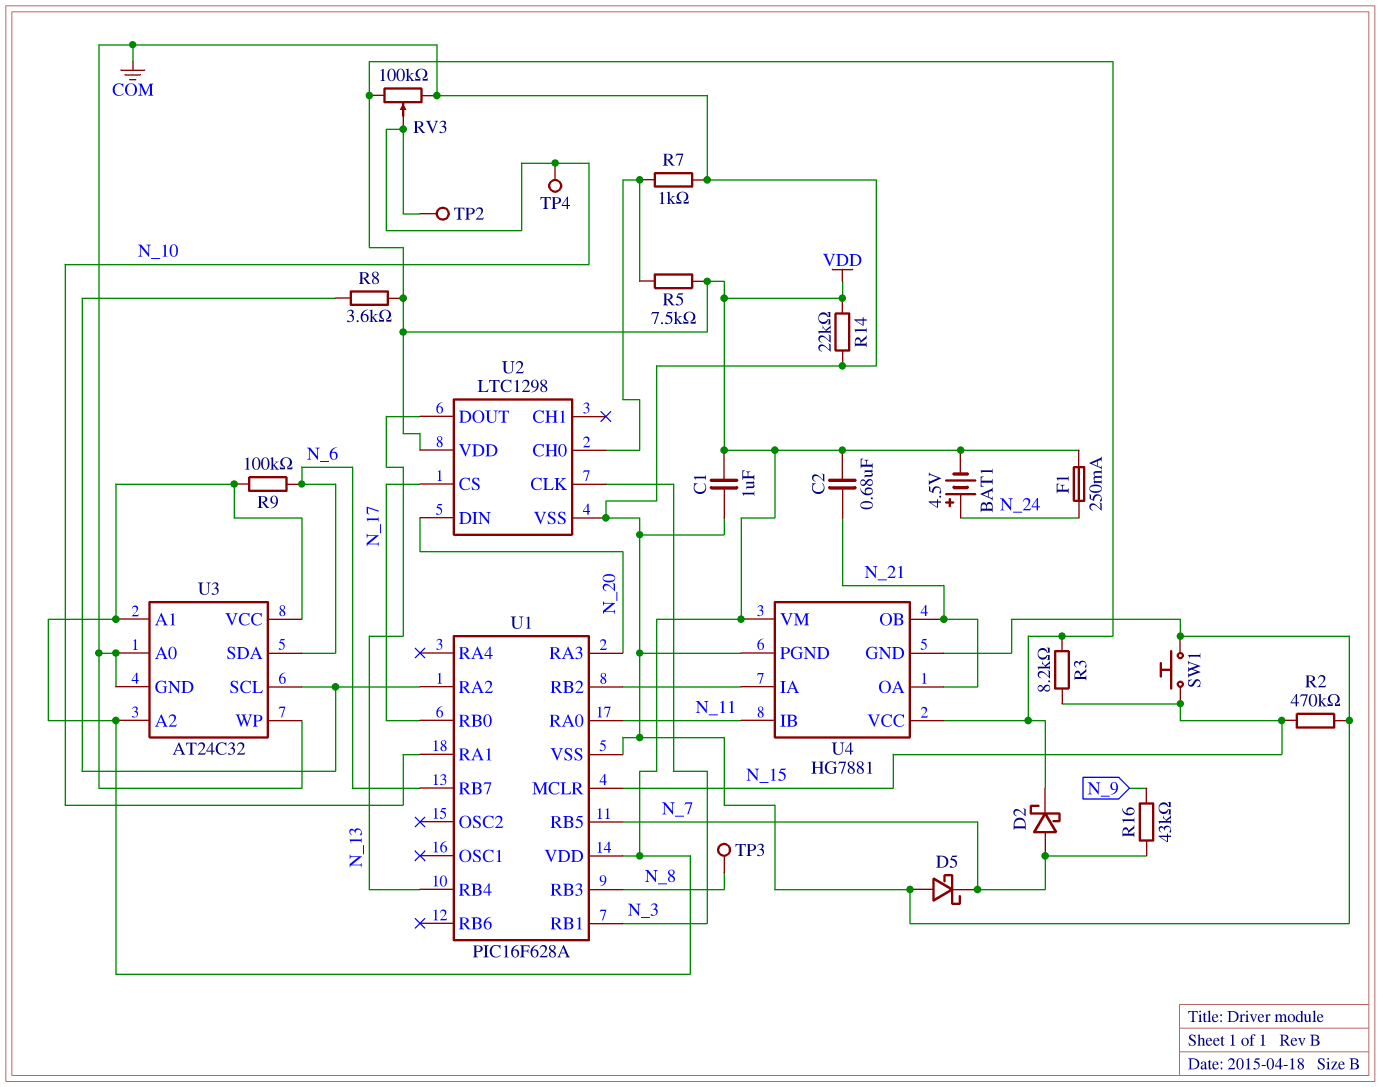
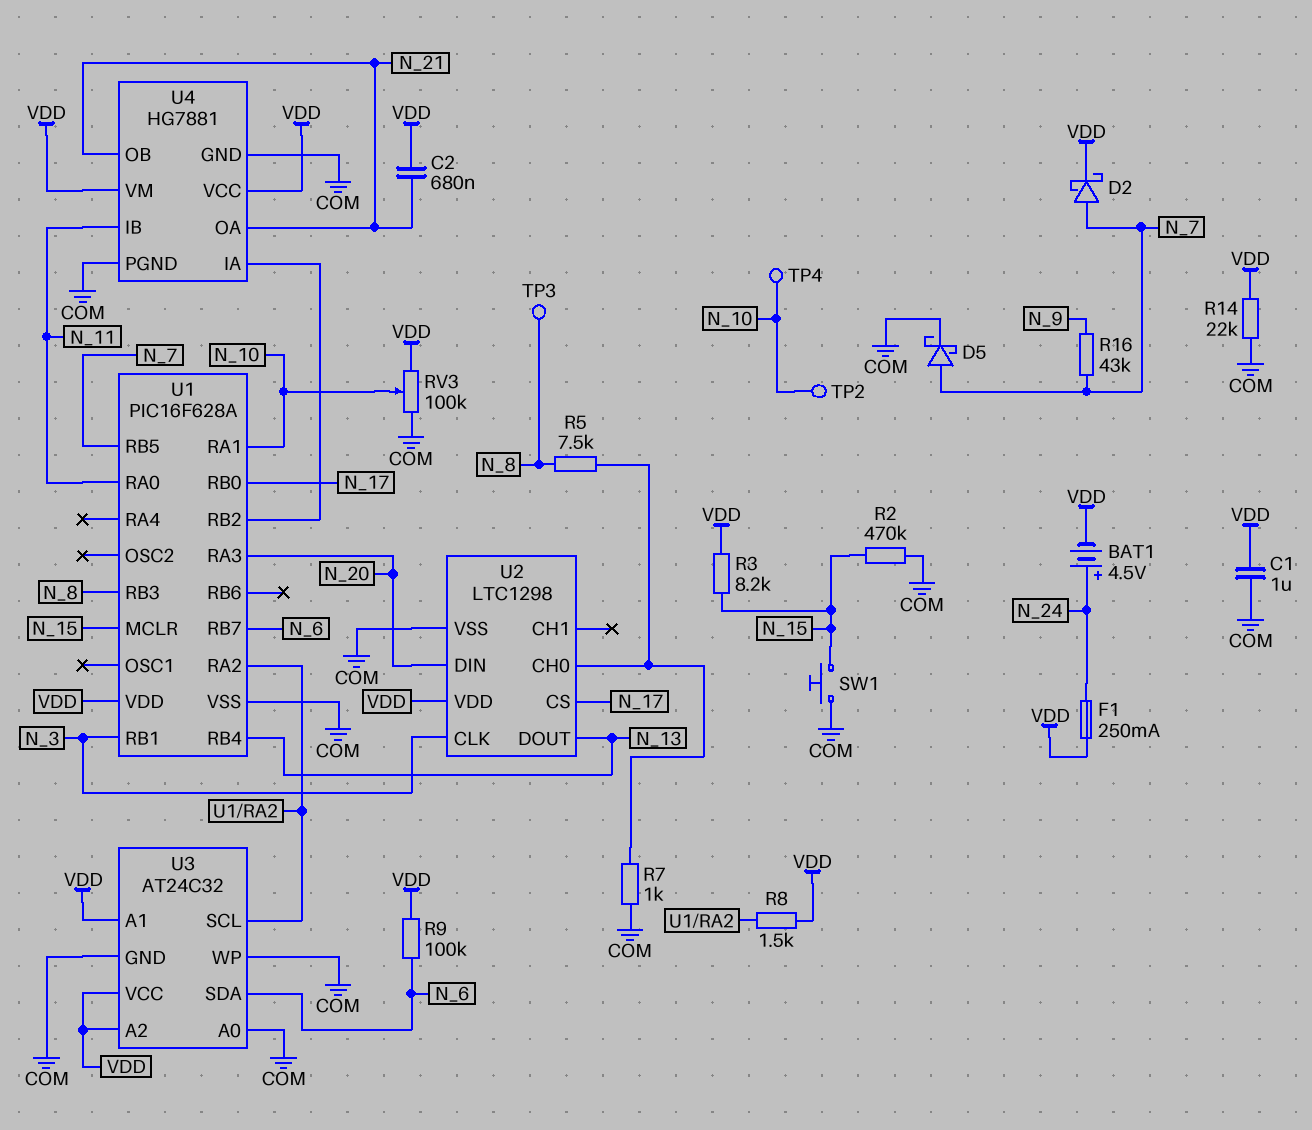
D5: schottky (A COM, K N_7) -> schottky (A N_7, K COM)
R5: 7.5k (U2/CH0, VDD) -> 7.5k (N_8, U2/CH0)
R8: 3.6k (U1/RA2, VDD) -> 1.5k (U1/RA2, VDD)

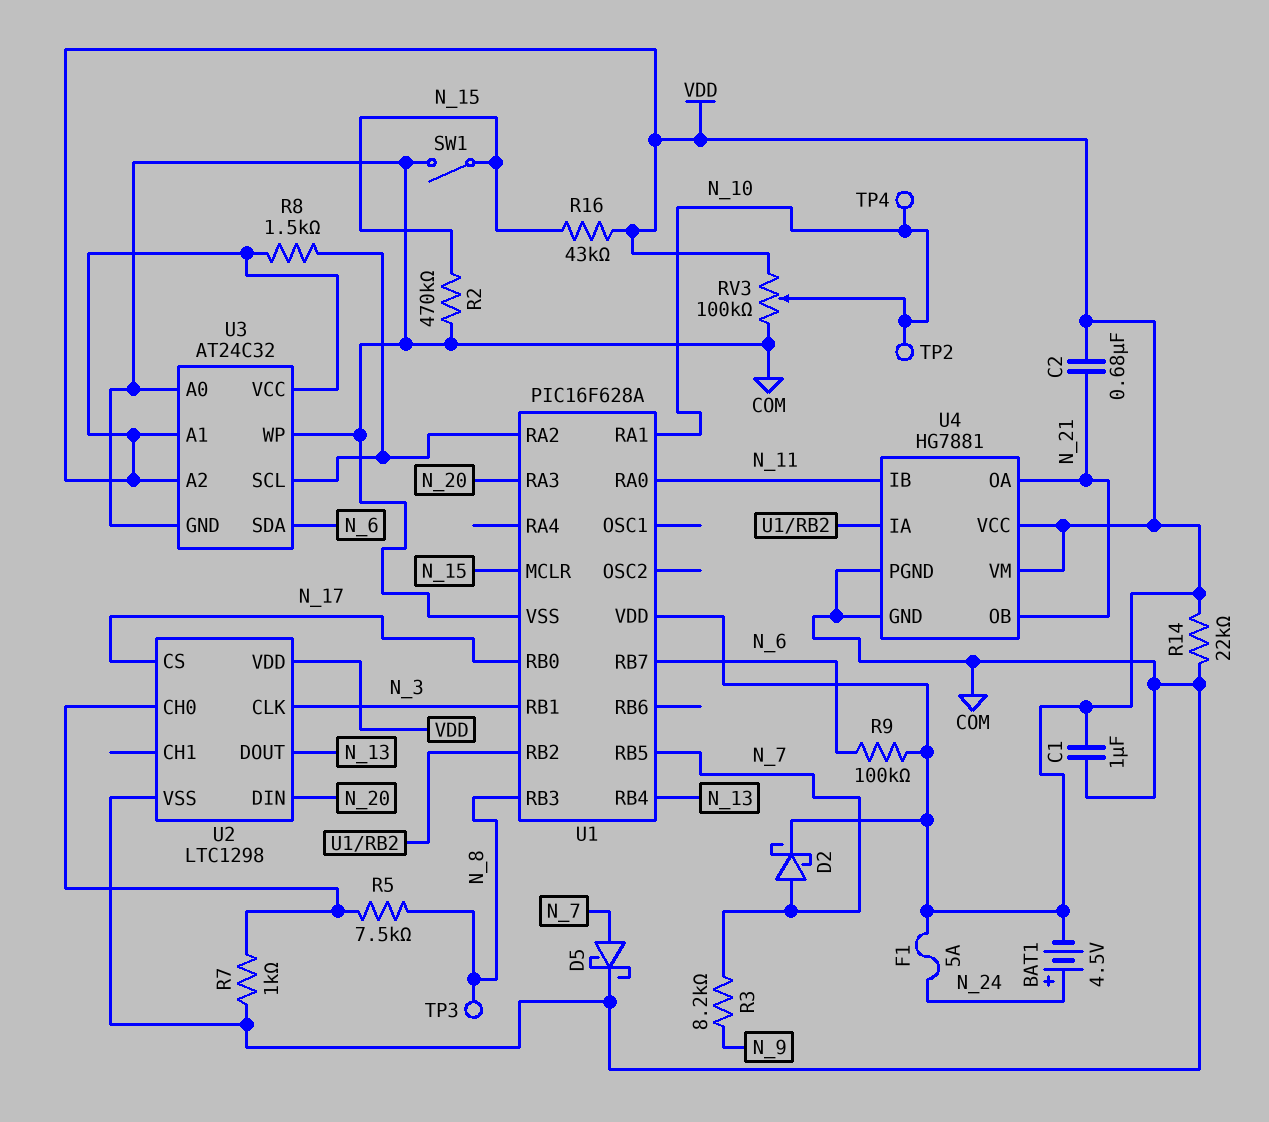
F1: 250mA (N_24, VDD) -> 5A (N_24, VDD)
R3: 8.2k (N_15, VDD) -> 8.2k (N_7, N_9)
R16: 43k (N_7, N_9) -> 43k (N_15, VDD)
SW1: button (COM, N_15) -> switch (COM, N_15)

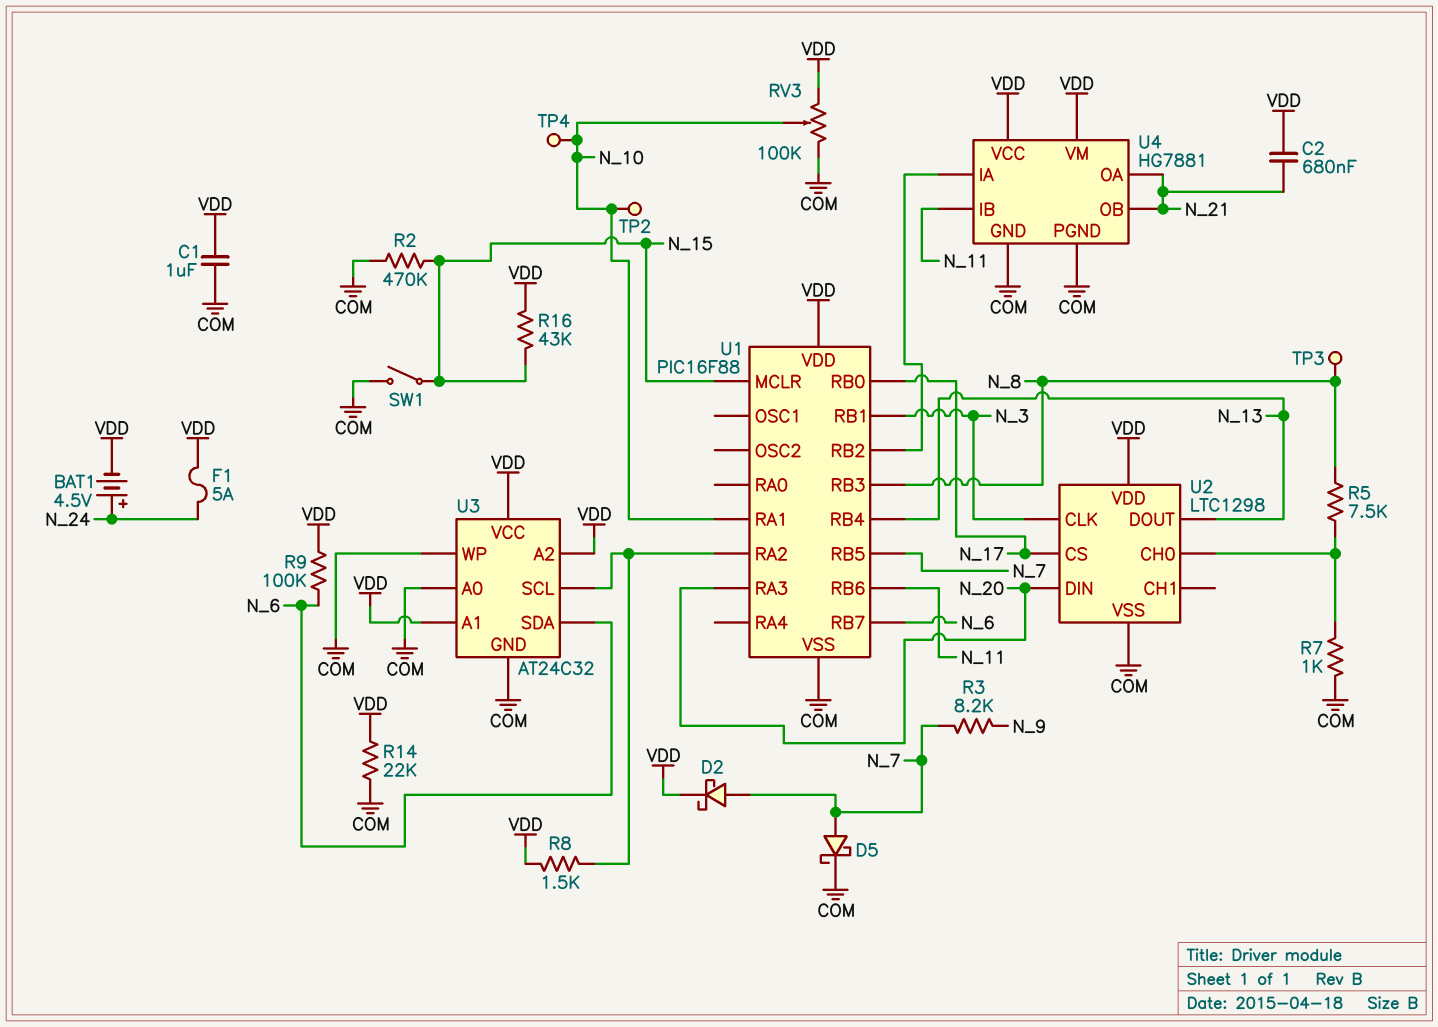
U1: PIC16F628A -> PIC16F88
U1 pin RA0: N_11 -> none
U1 pin RB6: none -> N_11

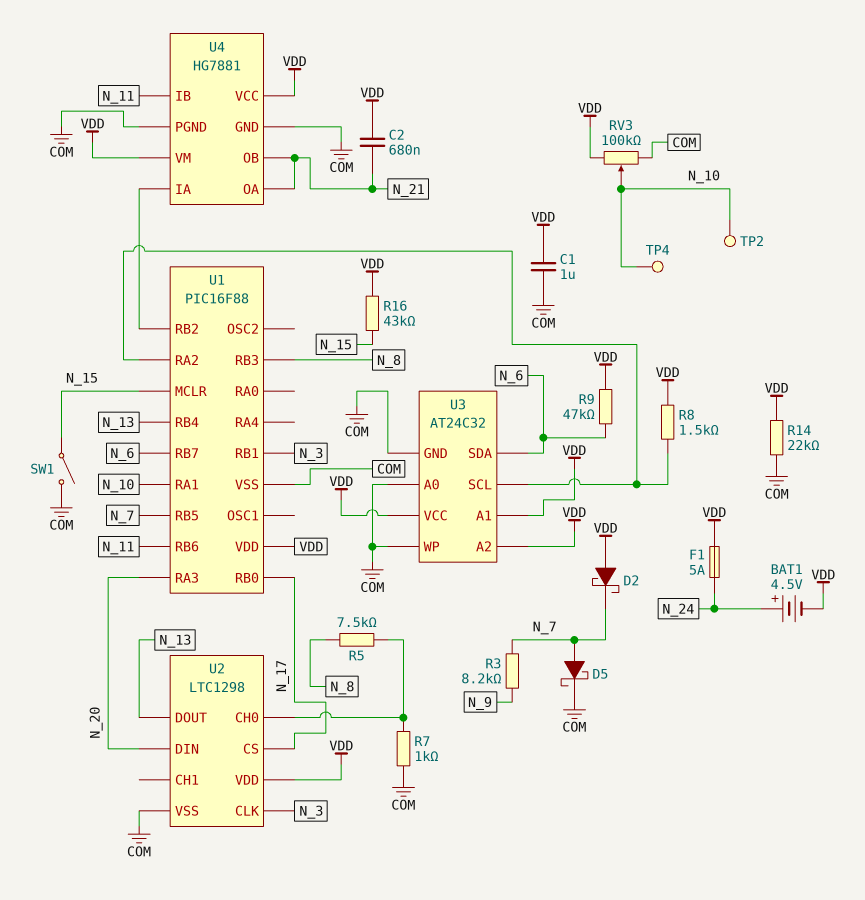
D2: schottky (A N_7, K VDD) -> schottky (A VDD, K N_7)
R2: 470k (COM, N_15) -> none
R9: 100k (N_6, VDD) -> 47k (N_6, VDD)
TP3: test point (N_8) -> none

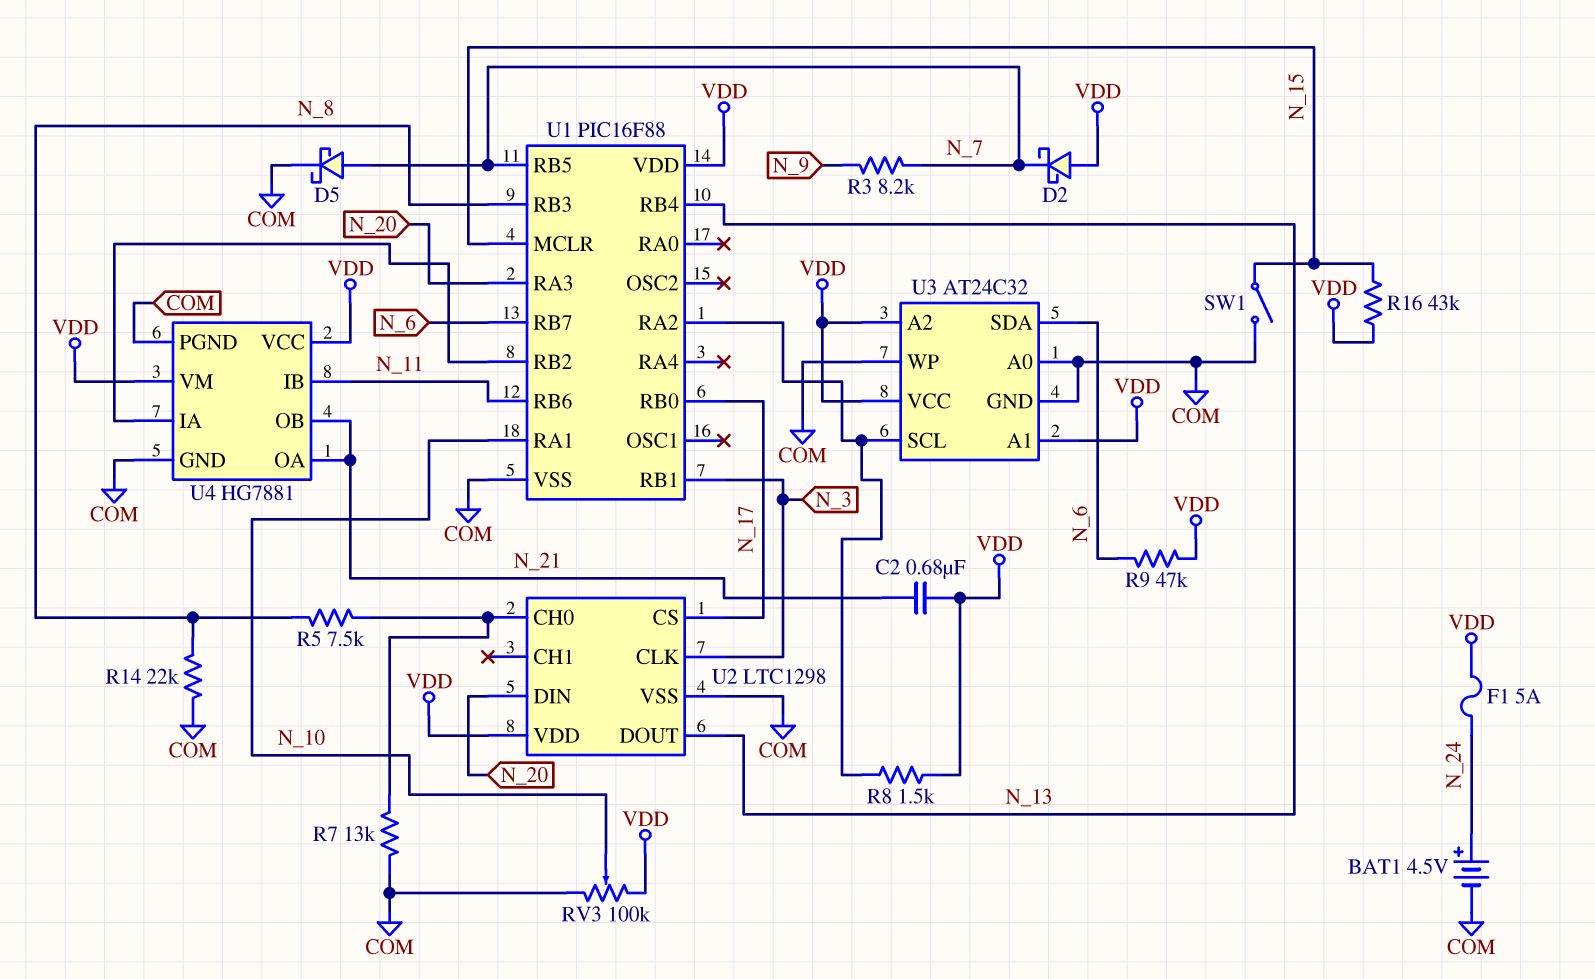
BAT1: 4.5V (plus N_24, minus VDD) -> 4.5V (plus N_24, minus COM)
C1: 1uF (COM, VDD) -> none
R7: 1k (COM, U2/CH0) -> 13k (COM, U2/CH0)
R14: 22k (COM, VDD) -> 22k (COM, N_8)
TP2: test point (N_10) -> none
TP4: test point (N_10) -> none

